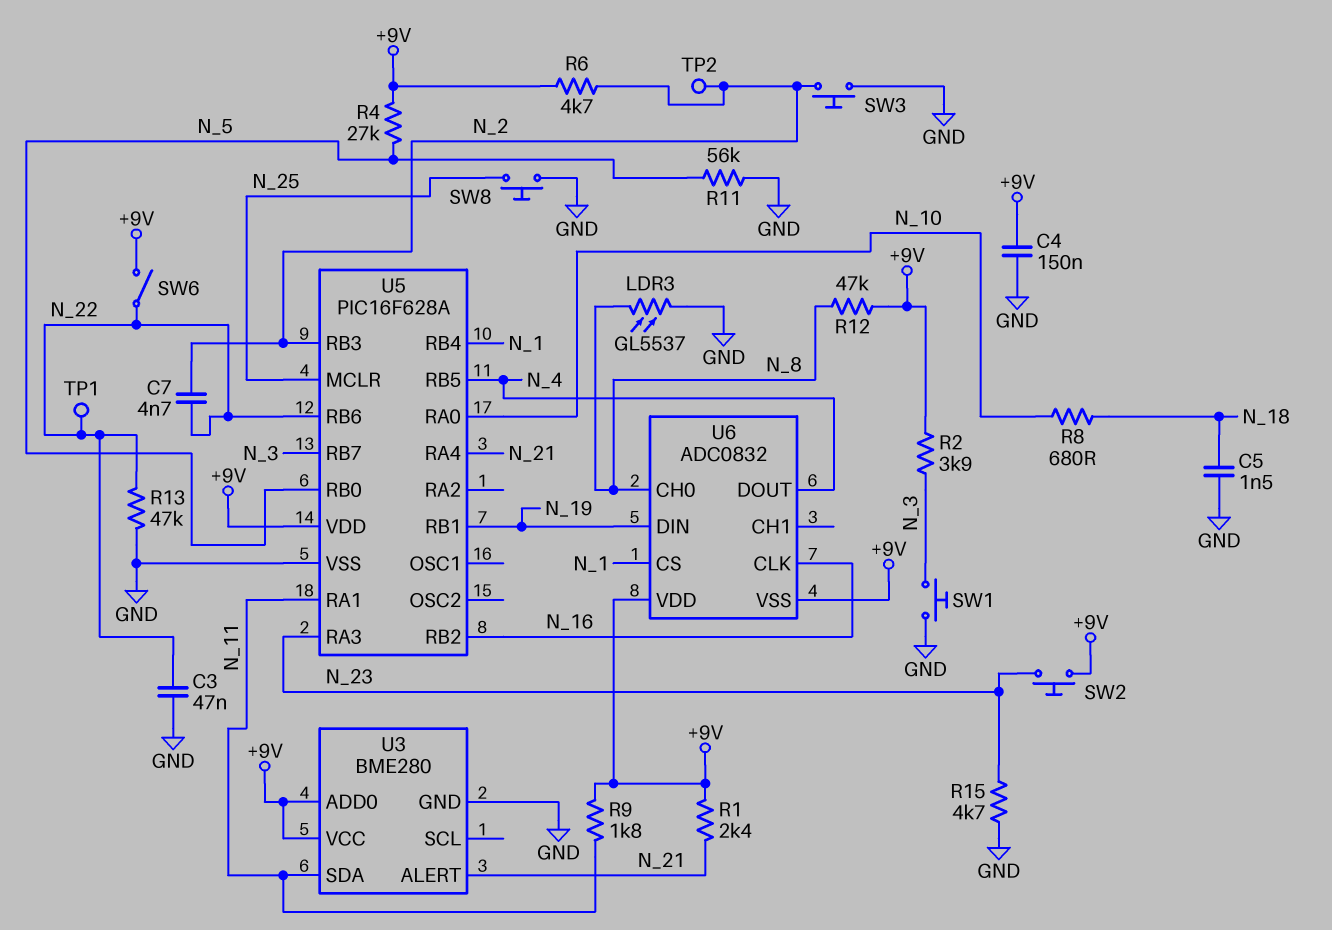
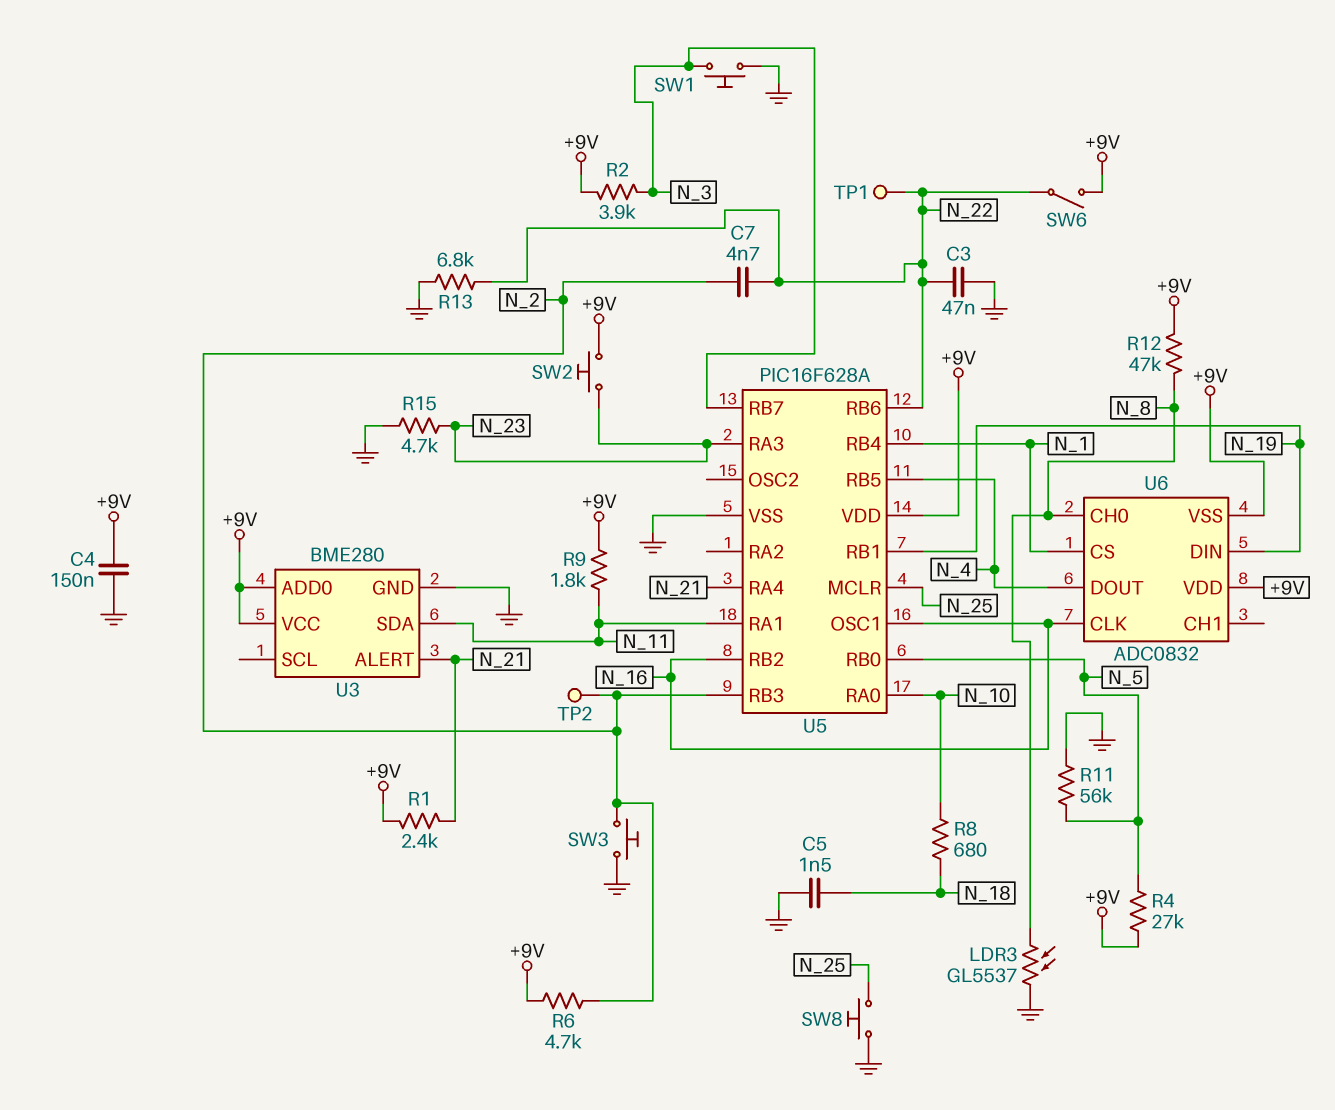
R13: 47k (GND, N_22) -> 6.8k (GND, N_22)
U5 pin OSC1: none -> N_16

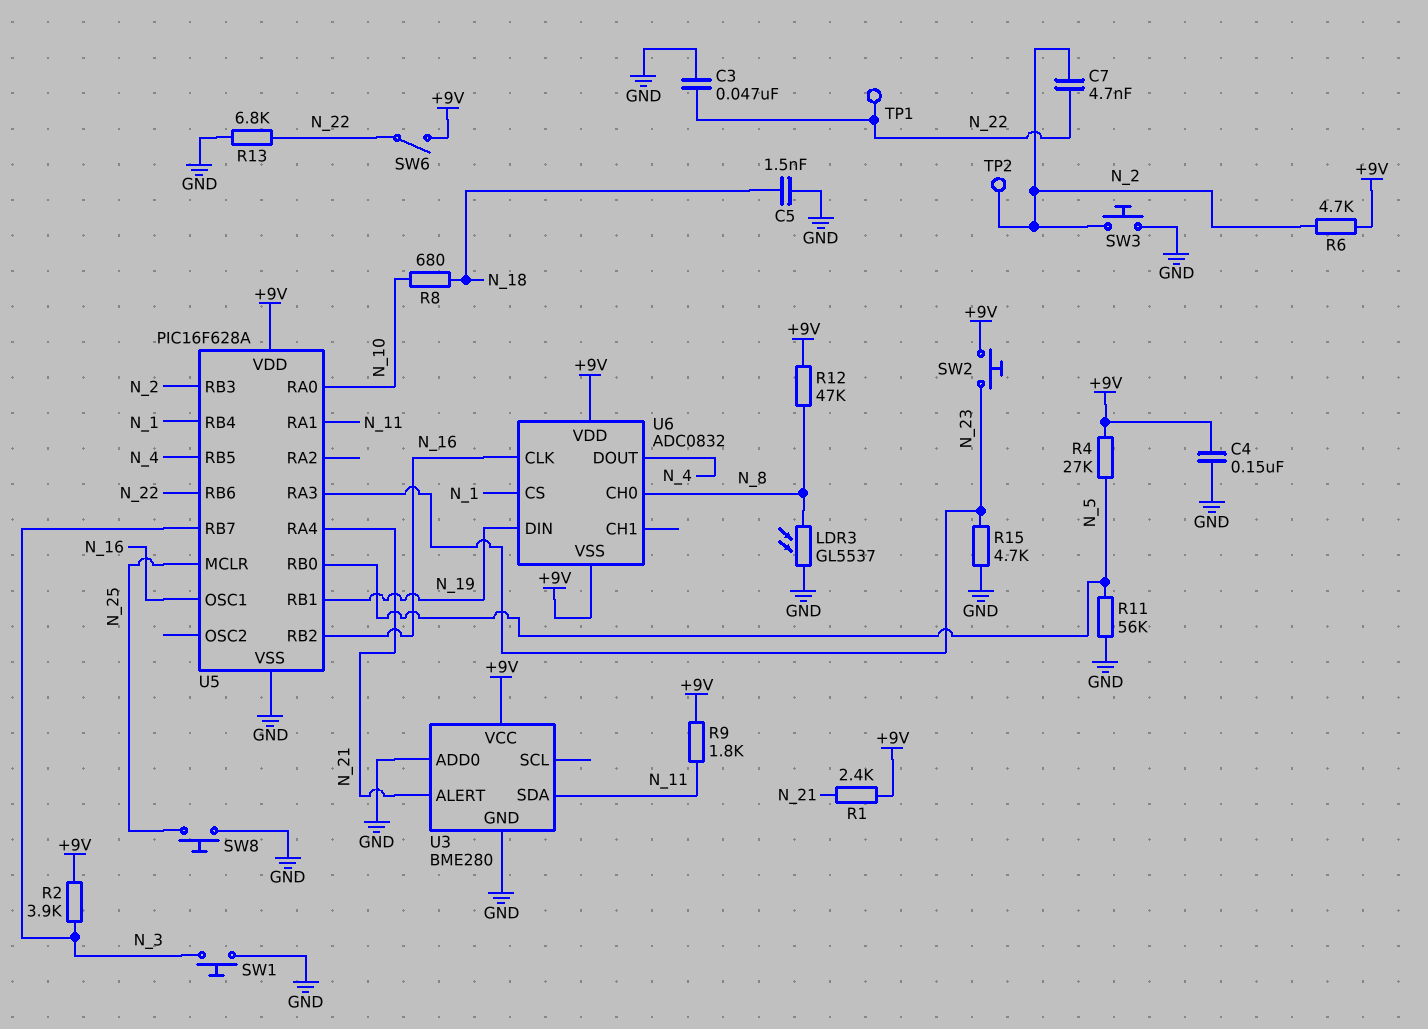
U3 pin ADD0: +9V -> GND

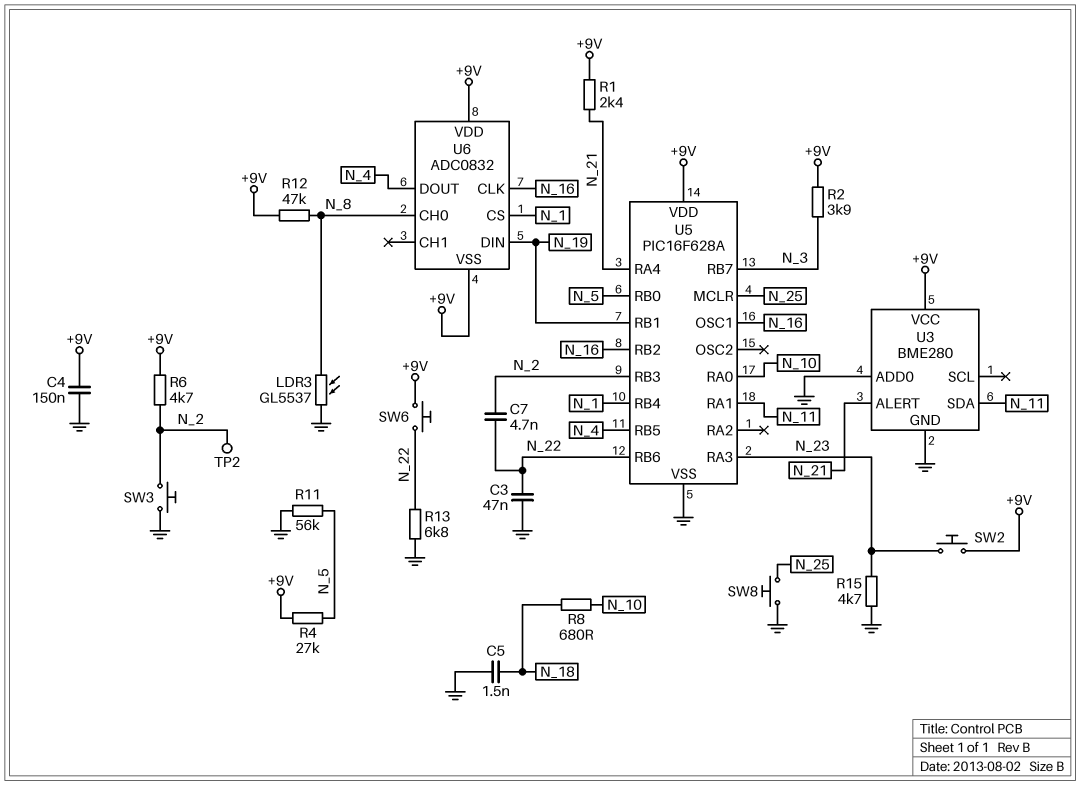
R9: 1.8k (+9V, N_11) -> none
SW1: button (GND, N_3) -> none
SW6: switch (+9V, N_22) -> button (+9V, N_22)
TP1: test point (N_22) -> none

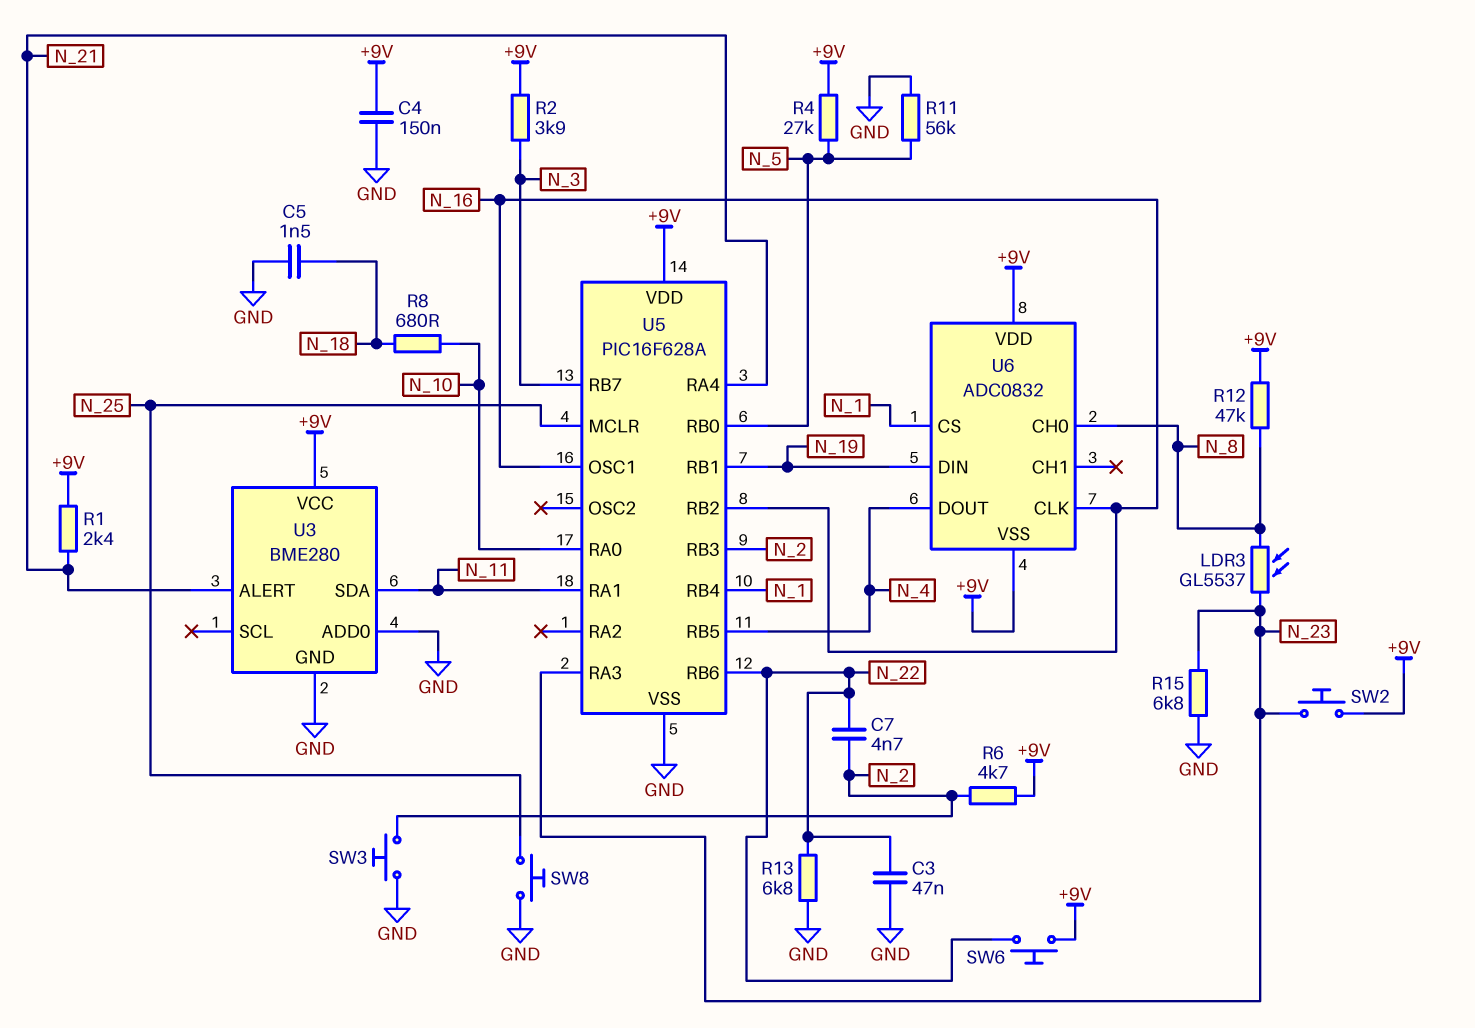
LDR3: GL5537 (GND, N_8) -> GL5537 (N_8, N_23)
R15: 4.7k (GND, N_23) -> 6.8k (GND, N_23)
TP2: test point (N_2) -> none

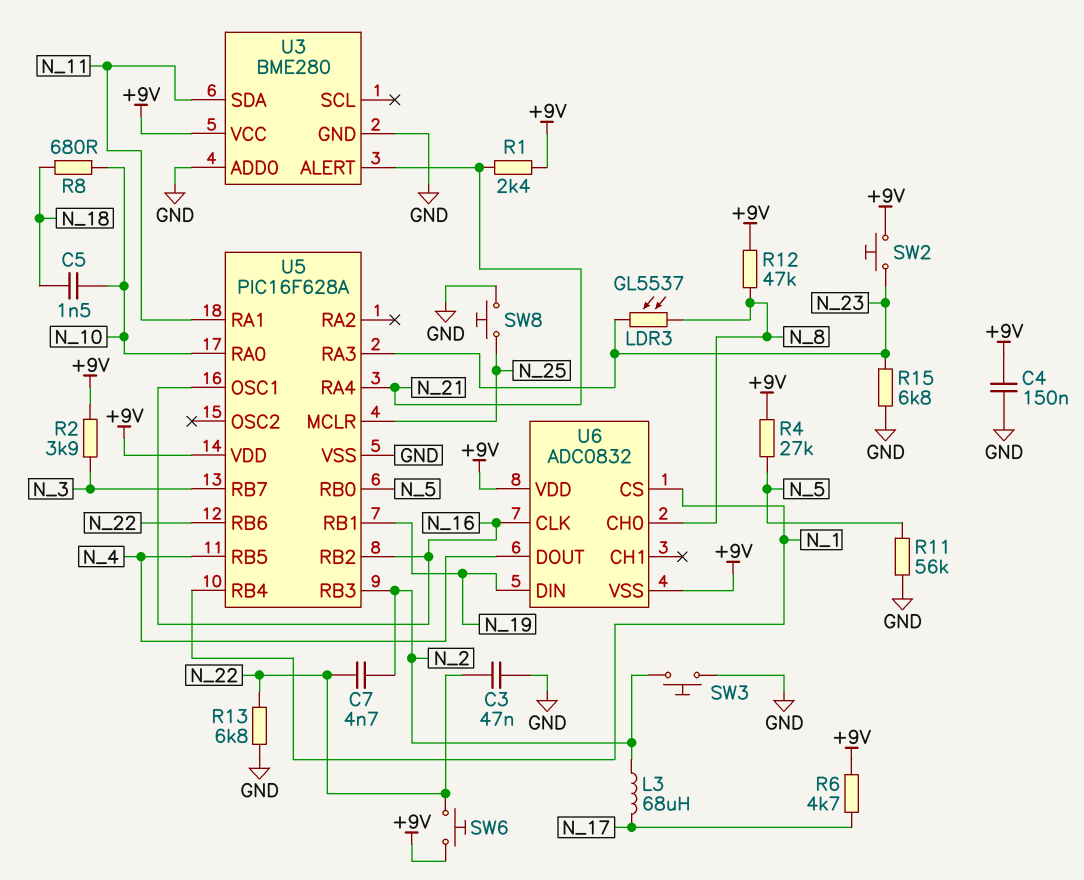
C5: 1.5nF (GND, N_18) -> 1.5nF (N_10, N_18)
L3: none -> 68uH (N_2, N_17)
R6: 4.7k (+9V, N_2) -> 4.7k (+9V, N_17)

